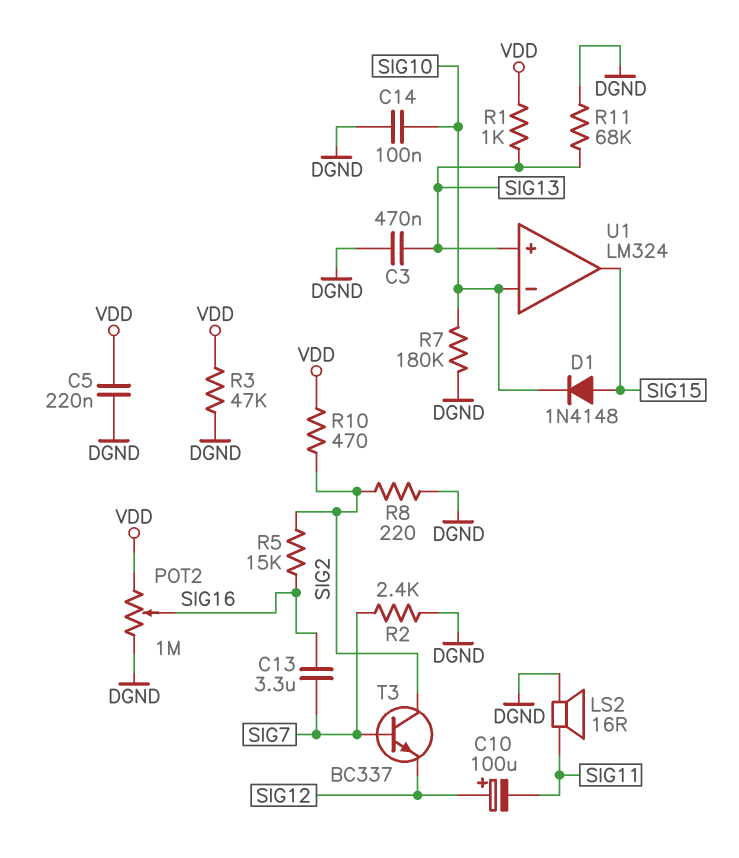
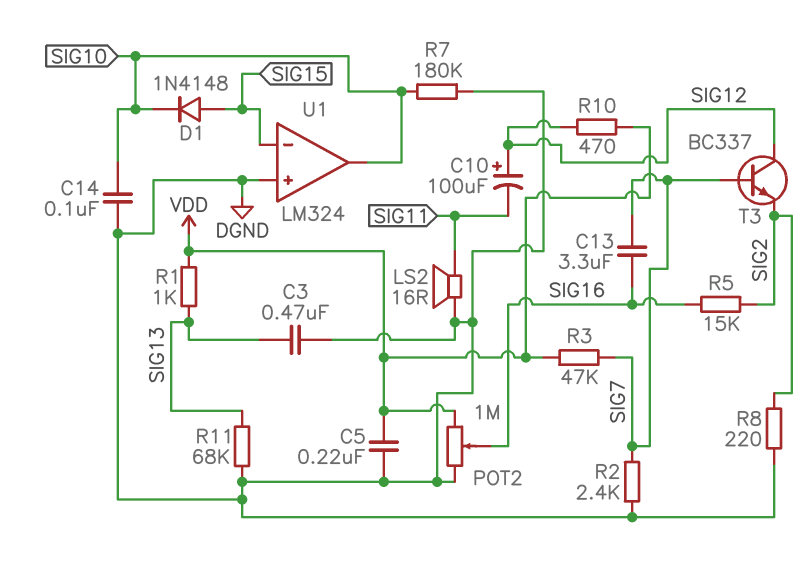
R3: 47k (DGND, VDD) -> 47k (SIG7, VDD)
R10: 470 (SIG2, VDD) -> 470 (SIG12, VDD)
T3: NPN BC337 (B SIG7, C SIG2, E SIG12) -> NPN BC337 (B SIG7, C SIG12, E SIG2)
U1 pin in+: SIG13 -> DGND
U1 pin in-: SIG10 -> SIG15
U1 pin out: SIG15 -> SIG10

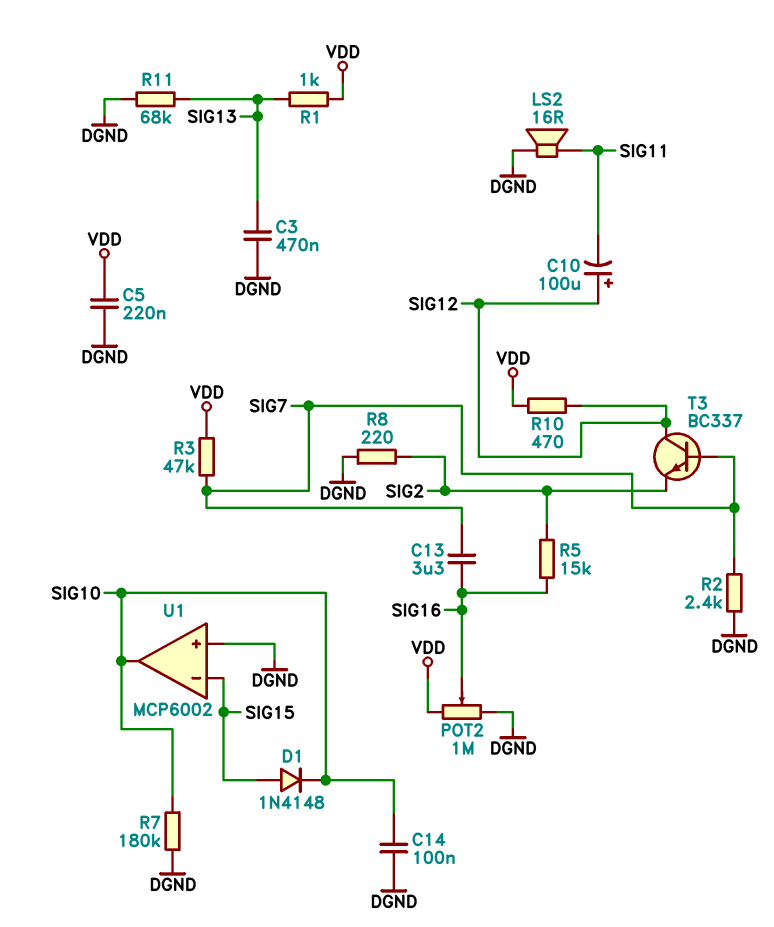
U1: LM324 -> MCP6002

